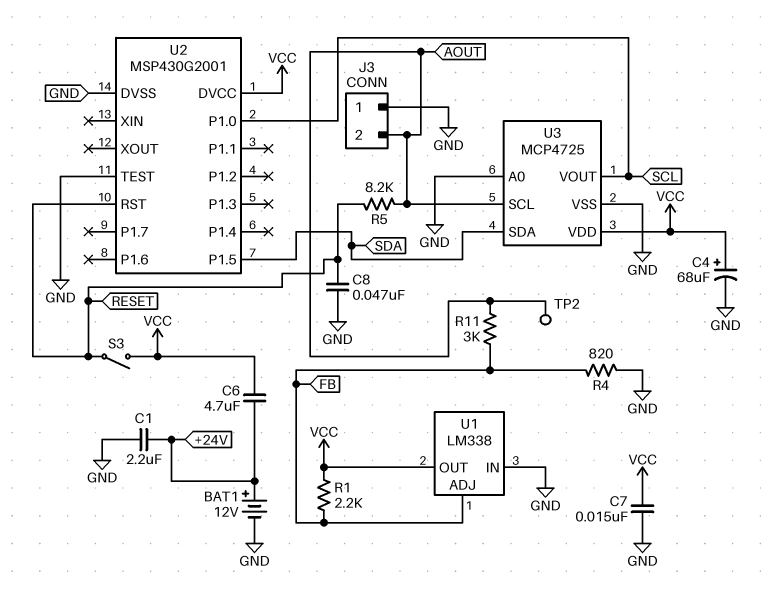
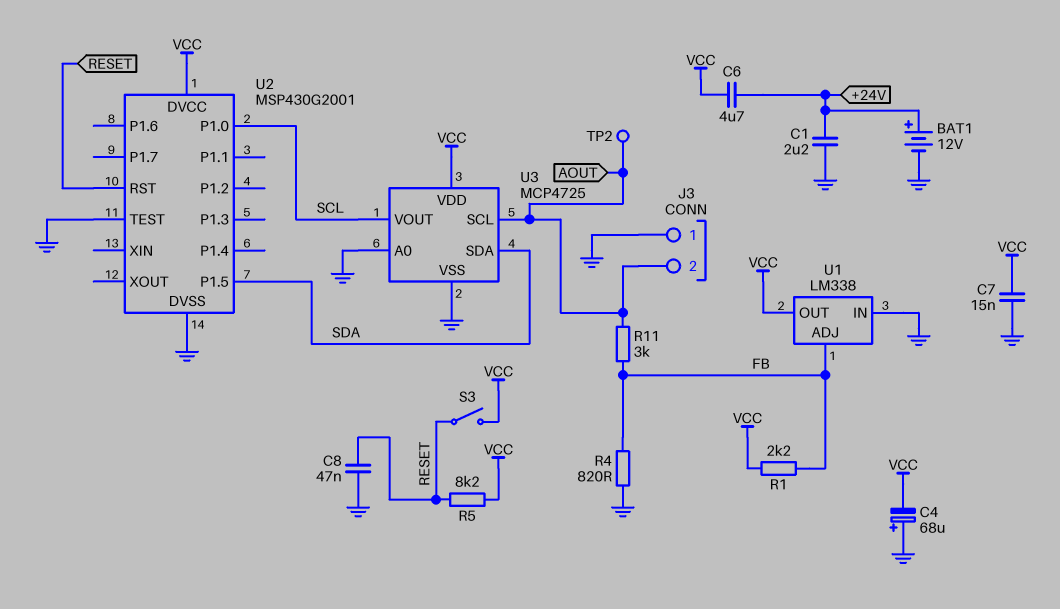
C4: 68uF (plus VCC, minus GND) -> 68uF (plus GND, minus VCC)
R5: 8.2k (AOUT, RESET) -> 8.2k (RESET, VCC)

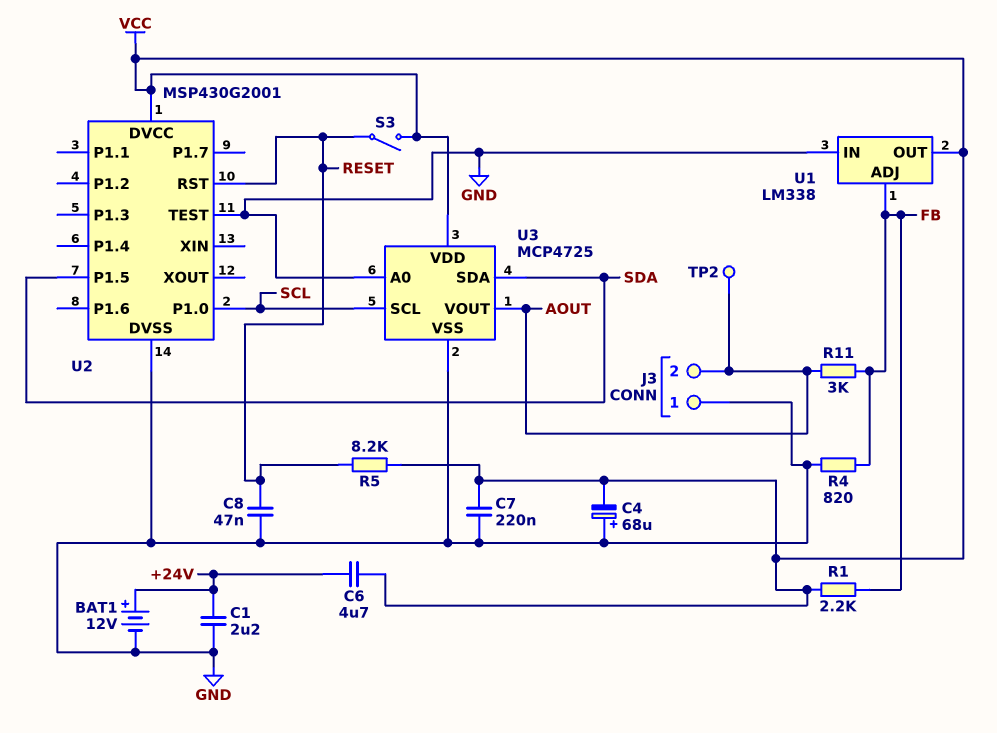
C7: 15nF (GND, VCC) -> 220nF (GND, VCC)
U3 pin SCL: AOUT -> SCL
U3 pin VOUT: SCL -> AOUT

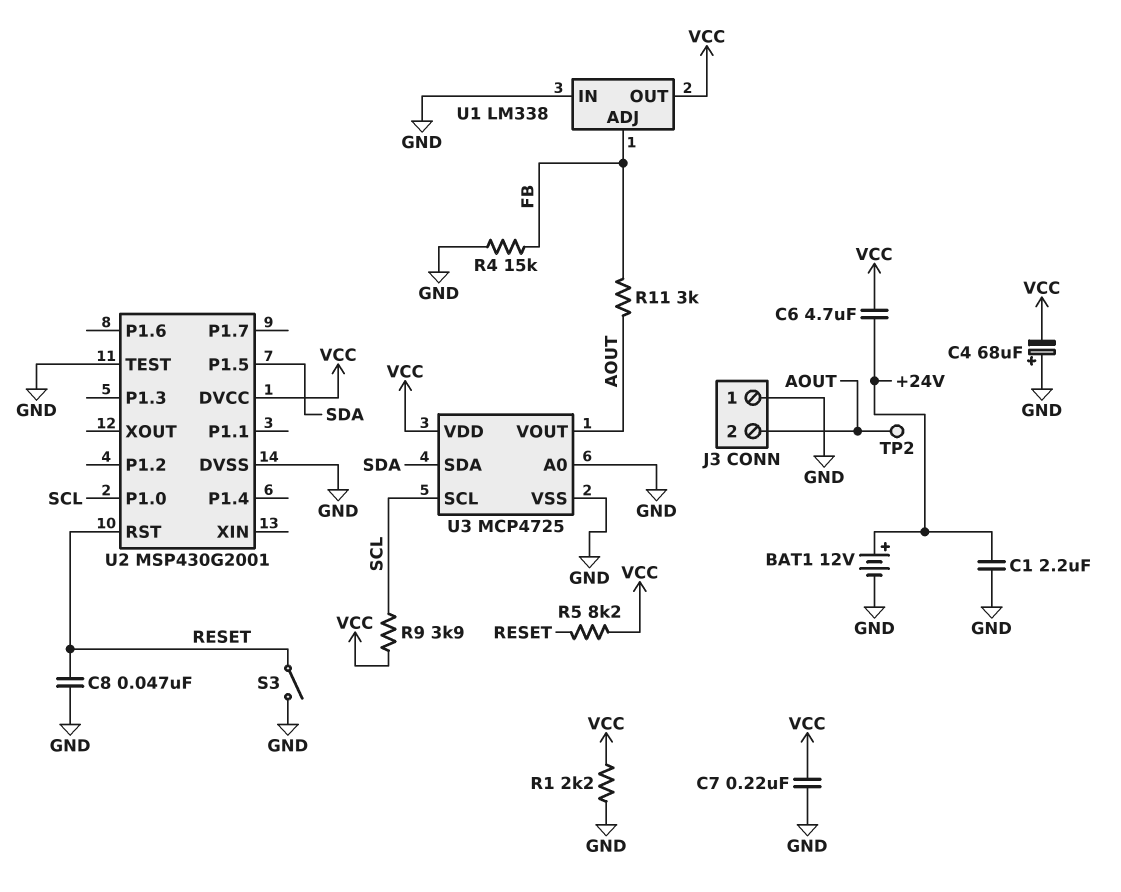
R1: 2.2k (FB, VCC) -> 2.2k (GND, VCC)
R4: 820 (FB, GND) -> 15k (FB, GND)
R9: none -> 3.9k (SCL, VCC)
S3: switch (RESET, VCC) -> switch (GND, RESET)

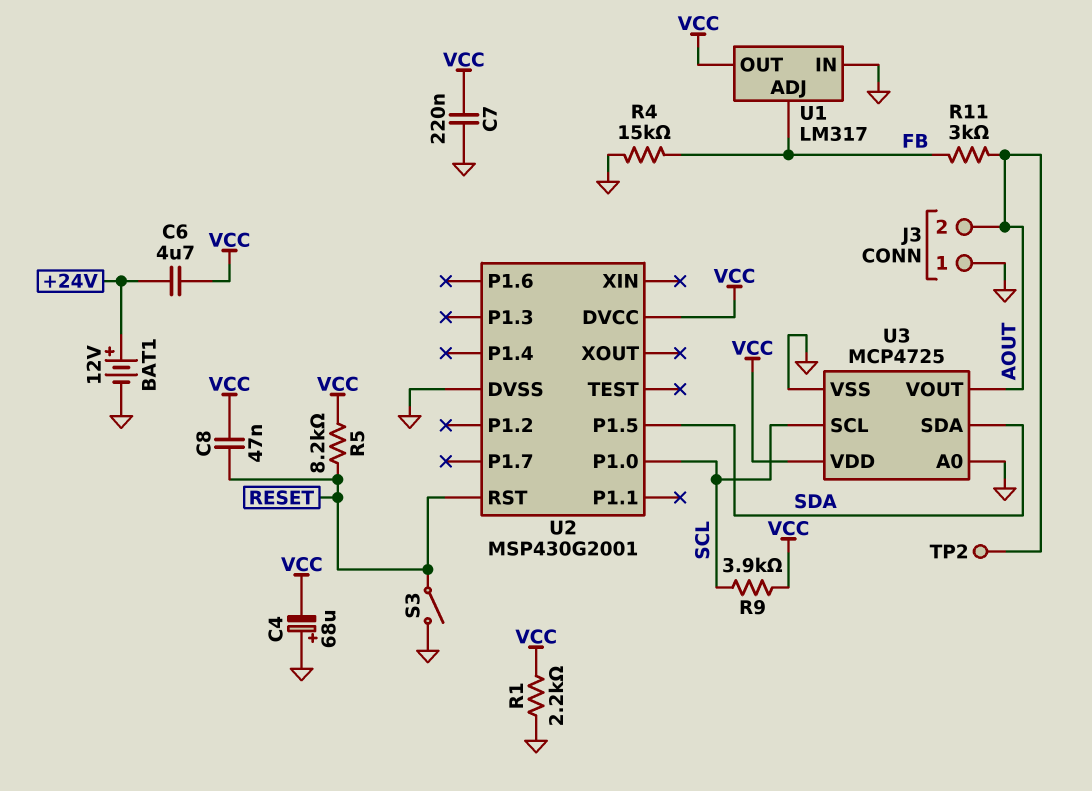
C1: 2.2uF (+24V, GND) -> none
C8: 47nF (GND, RESET) -> 47nF (RESET, VCC)
U1: LM338 -> LM317
U2 pin TEST: GND -> none

